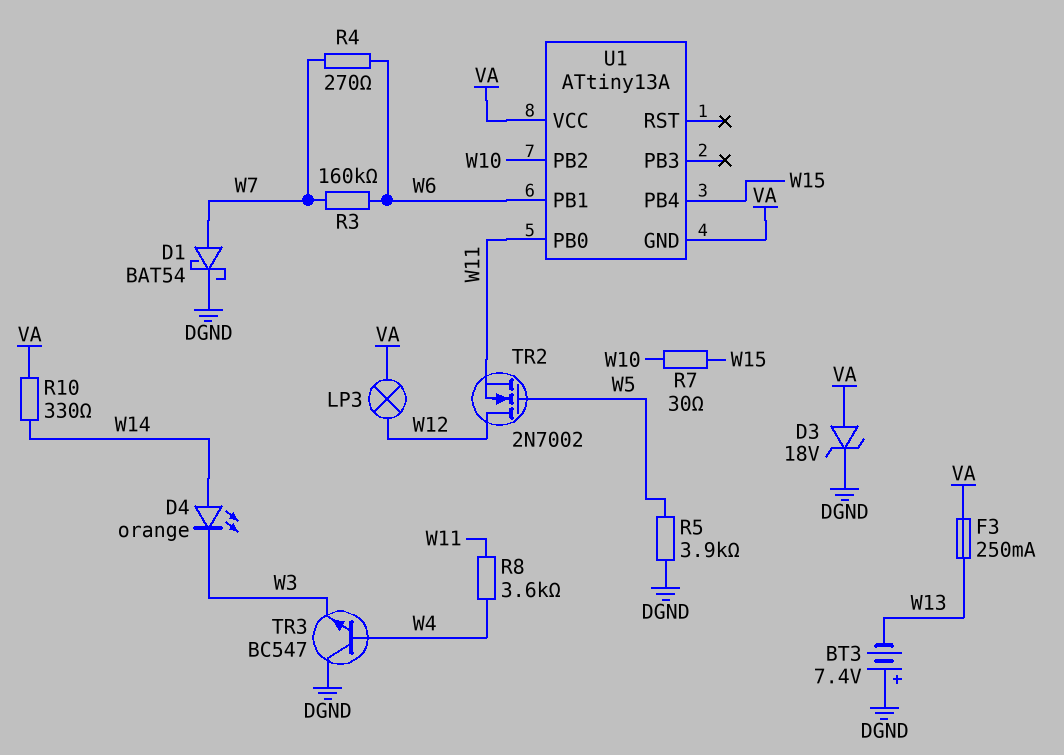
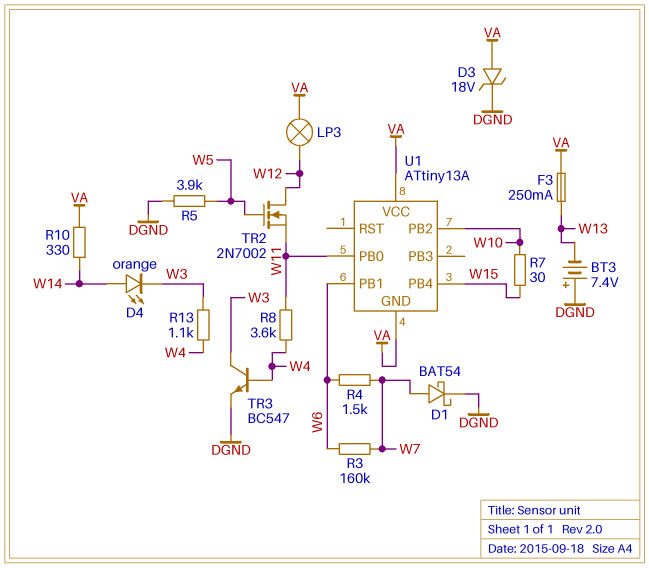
R4: 270 (W6, W7) -> 1.5k (W6, W7)
R13: none -> 1.1k (W3, W4)
TR3: NPN BC547 (B W4, C DGND, E W3) -> NPN BC547 (B W4, C W3, E DGND)

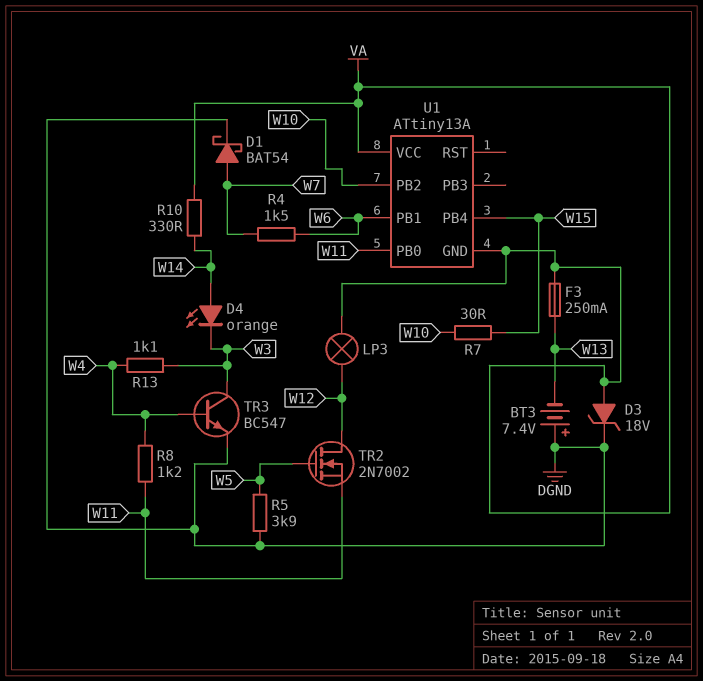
R3: 160k (W6, W7) -> none
R8: 3.6k (W4, W11) -> 1.2k (W4, W11)

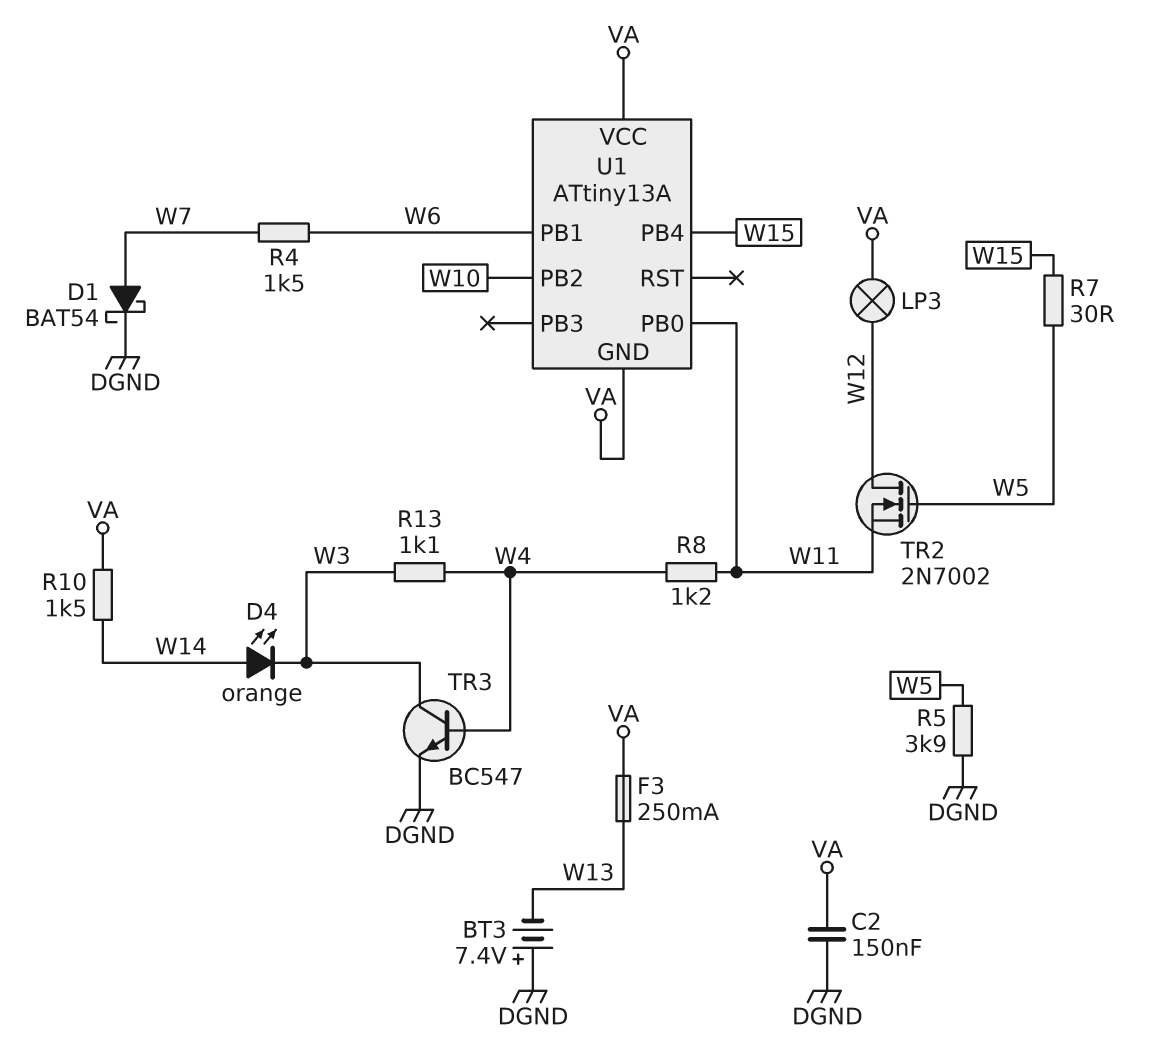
C2: none -> 150nF (DGND, VA)
D3: zener 18V (A VA, K DGND) -> none
R7: 30 (W10, W15) -> 30 (W5, W15)
R10: 330 (VA, W14) -> 1.5k (VA, W14)

